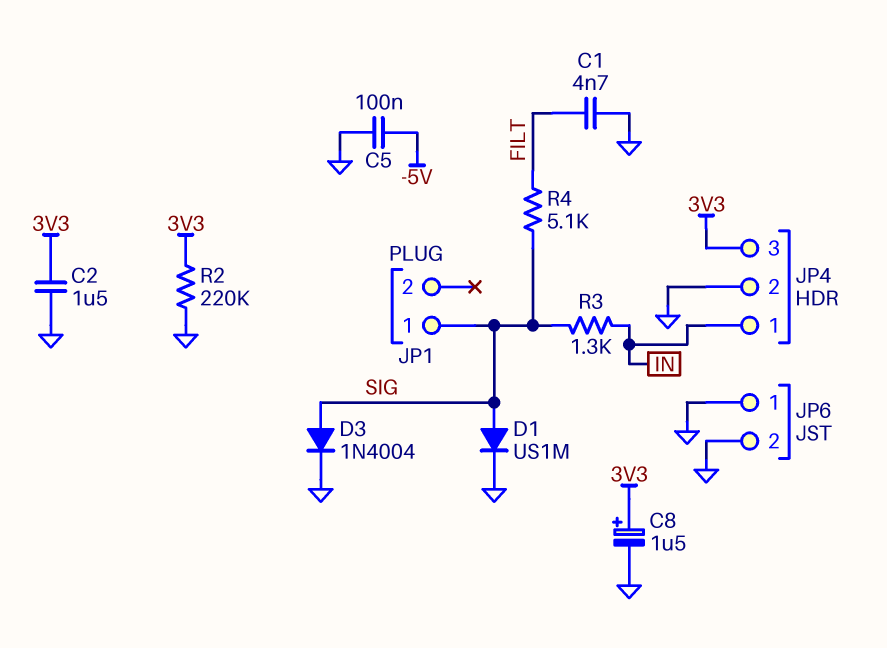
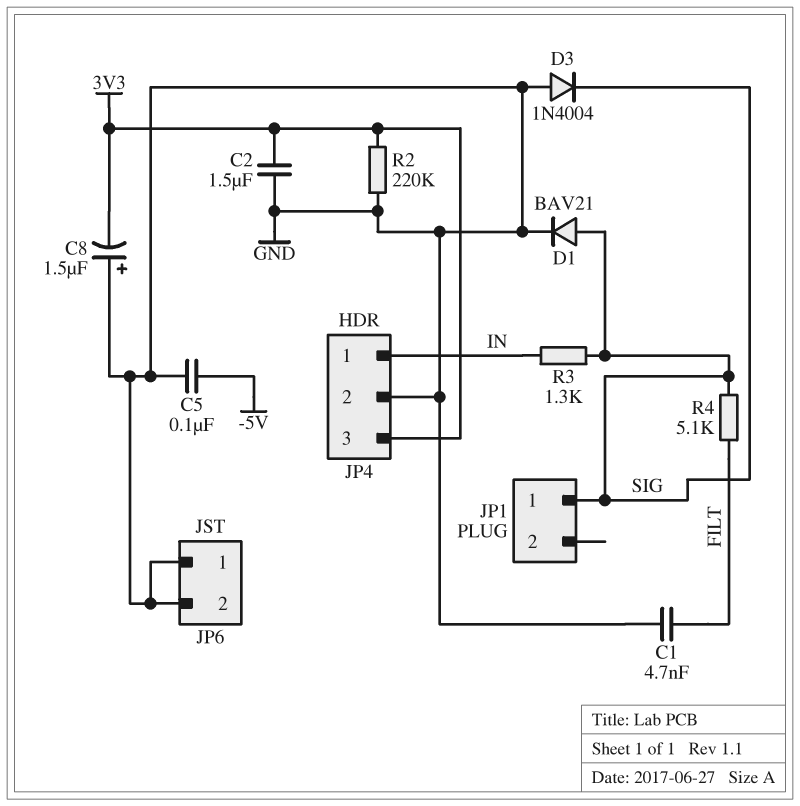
C8: 1.5uF (plus 3V3, minus GND) -> 1.5uF (plus GND, minus 3V3)
D1: diode US1M (A SIG, K GND) -> diode BAV21 (A SIG, K GND)
D3: diode 1N4004 (A SIG, K GND) -> diode 1N4004 (A GND, K SIG)

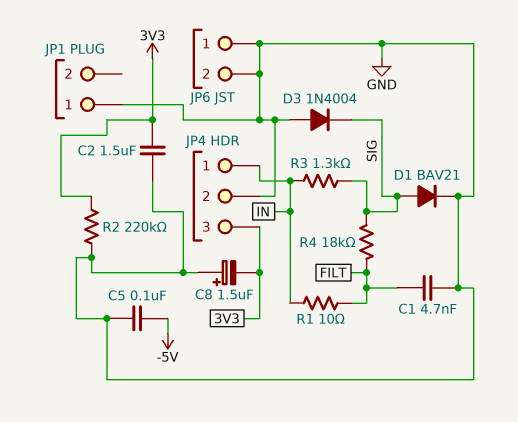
JP1 pin 1: SIG -> GND
R1: none -> 10 (FILT, IN)
R4: 5.1k (FILT, SIG) -> 18k (FILT, SIG)

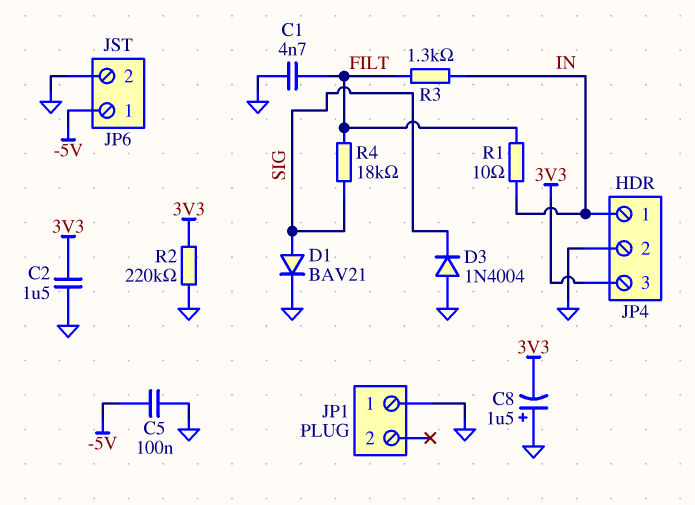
JP6 pin 1: GND -> -5V
R3: 1.3k (IN, SIG) -> 1.3k (FILT, IN)

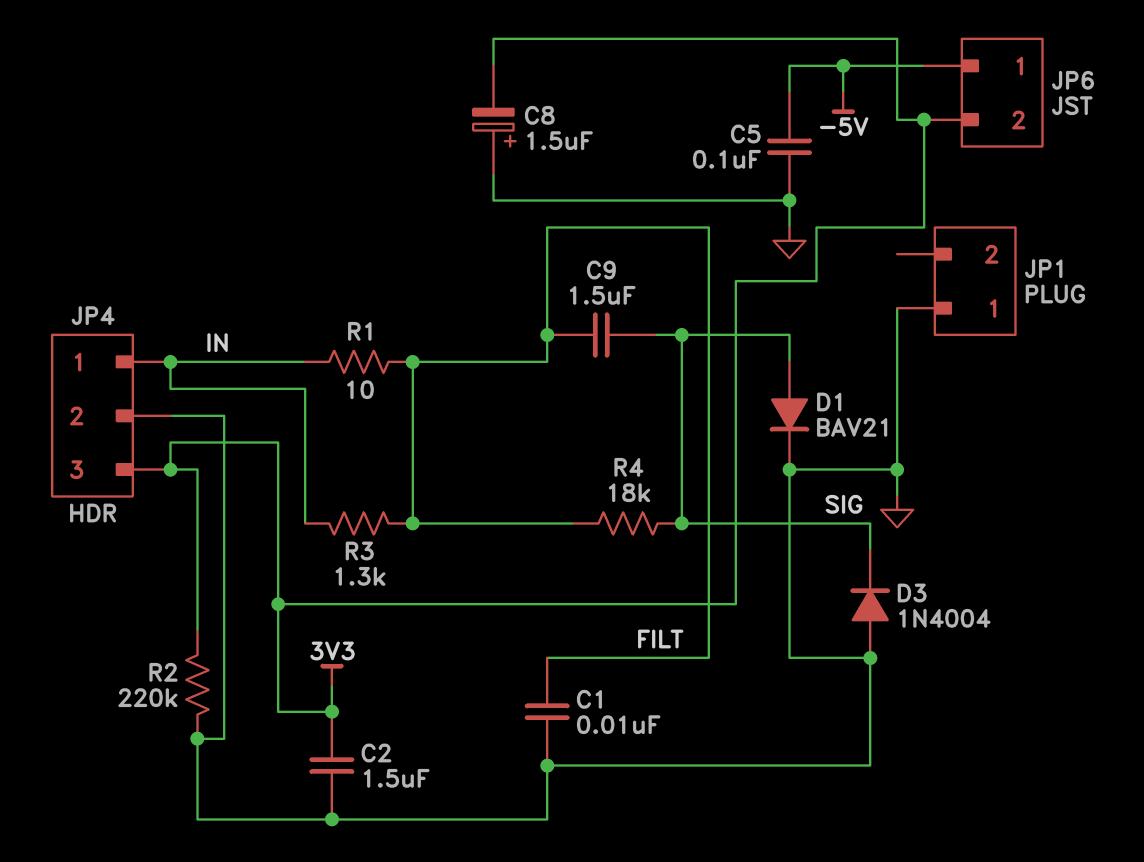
C1: 4.7nF (FILT, GND) -> 10nF (FILT, GND)
C9: none -> 1.5uF (FILT, SIG)
JP6 pin 2: GND -> 3V3

